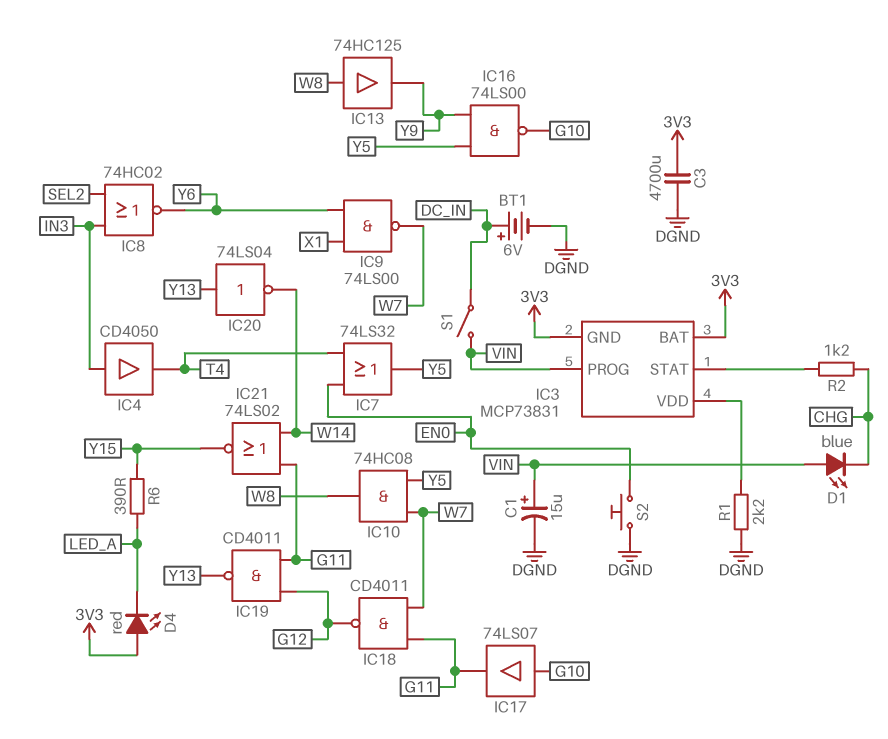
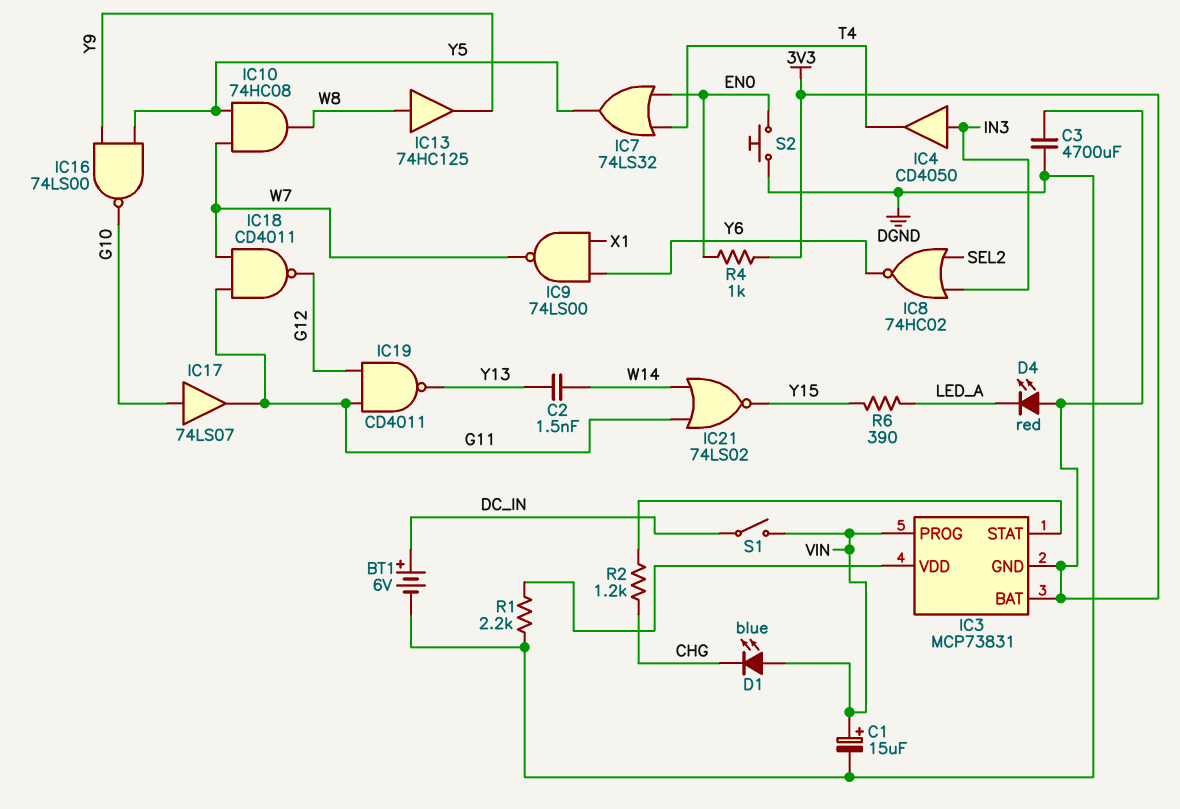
C2: none -> 1.5nF (W14, Y13)
IC20: NOT 74LS04 (in Y13, out W14) -> none
R4: none -> 1k (3V3, EN0)

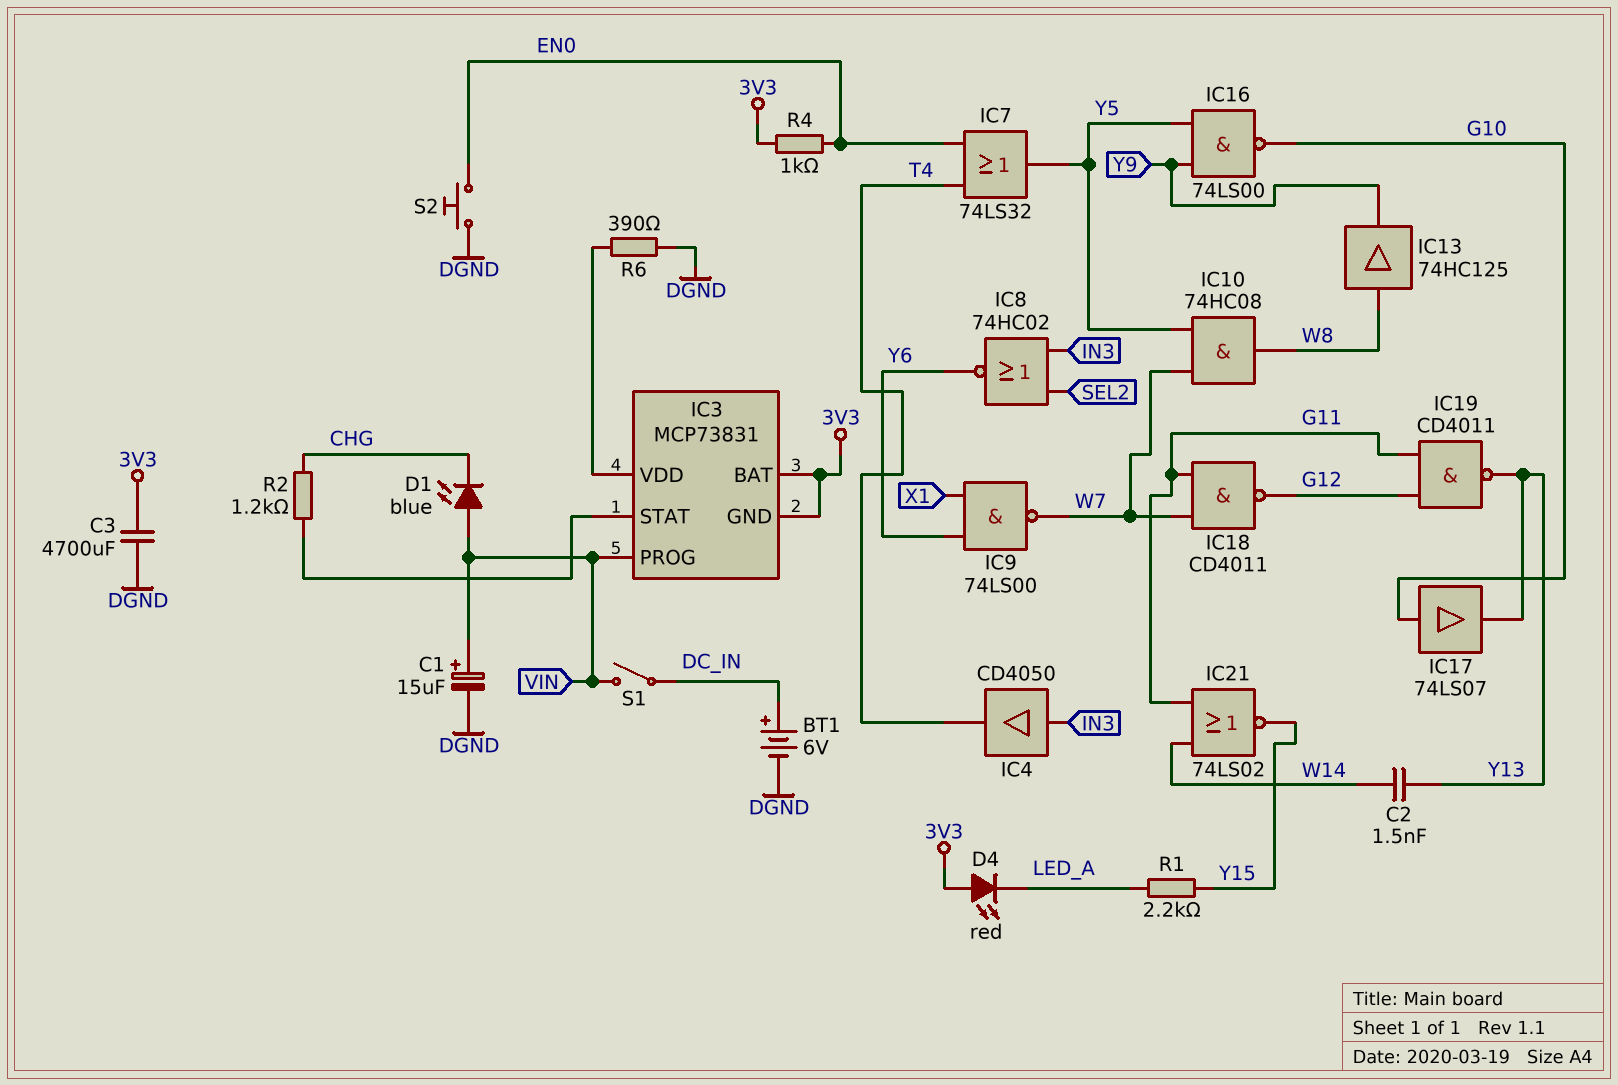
IC17: buffer 74LS07 (in G10, out G11) -> buffer 74LS07 (in G10, out Y13)
R1: 2.2k (DGND, IC3/VDD) -> 2.2k (LED_A, Y15)
R6: 390 (LED_A, Y15) -> 390 (DGND, IC3/VDD)

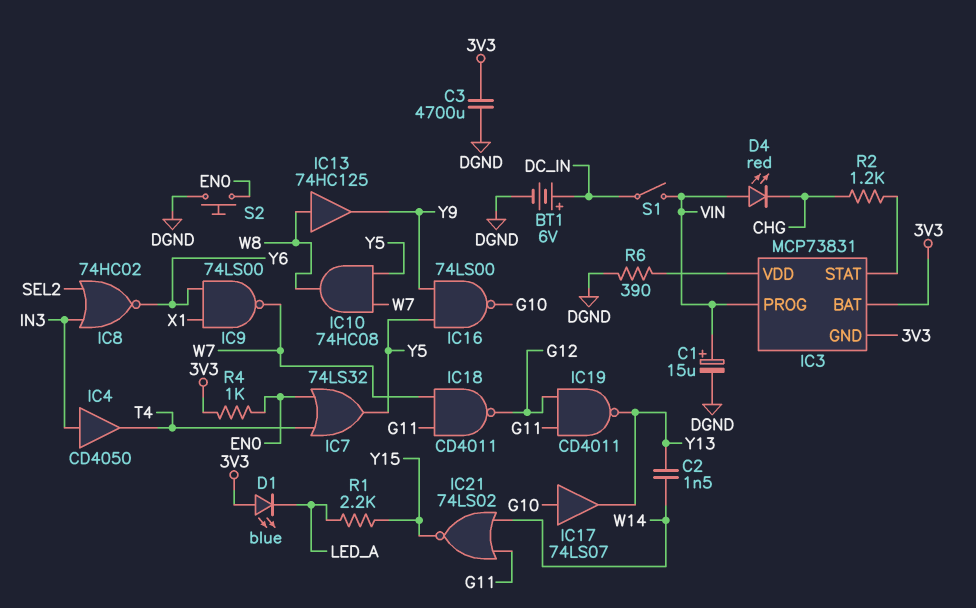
D1: LED blue (A VIN, K CHG) -> LED blue (A 3V3, K LED_A)
D4: LED red (A 3V3, K LED_A) -> LED red (A VIN, K CHG)

